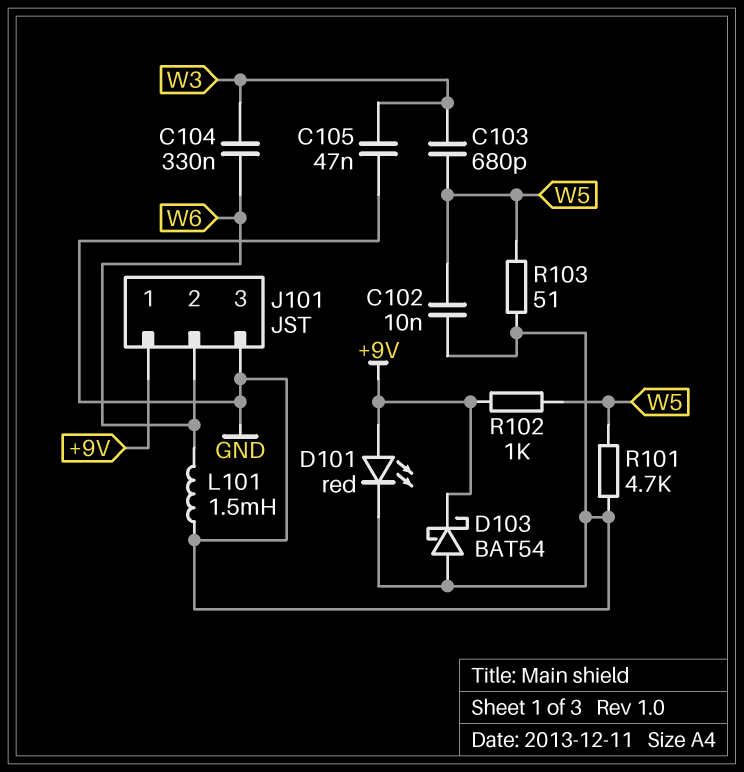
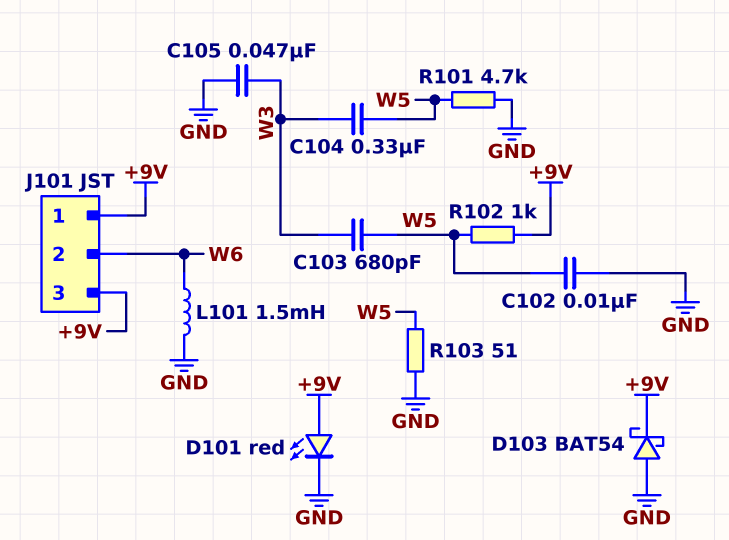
C104: 330nF (W3, W6) -> 330nF (W3, W5)
J101 pin 3: GND -> +9V

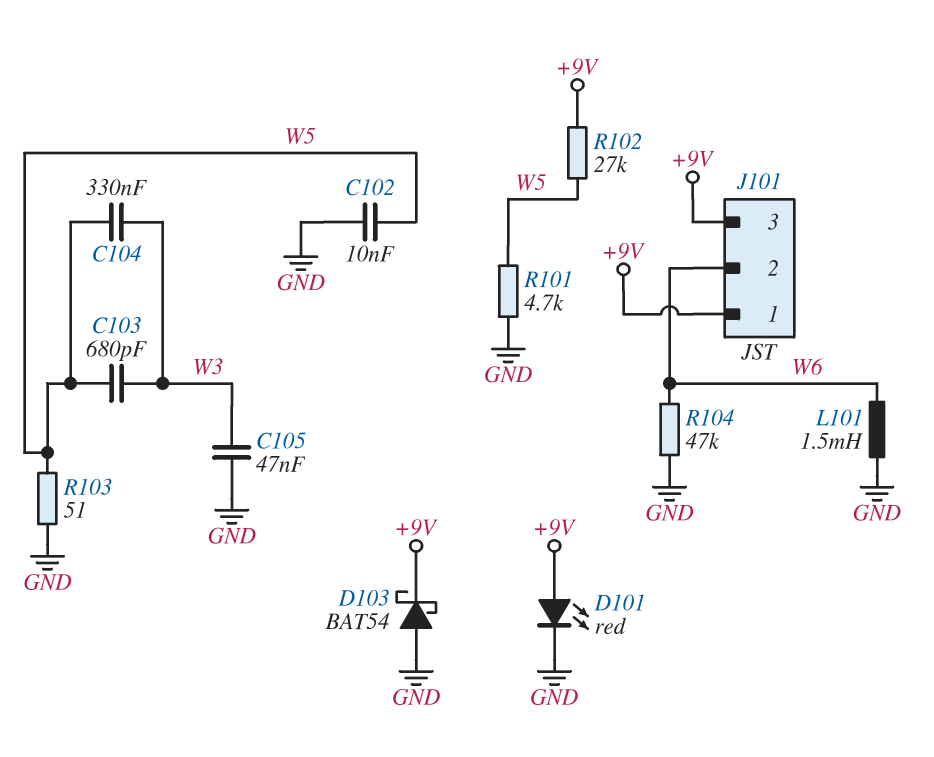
R102: 1k (+9V, W5) -> 27k (+9V, W5)
R104: none -> 47k (GND, W6)

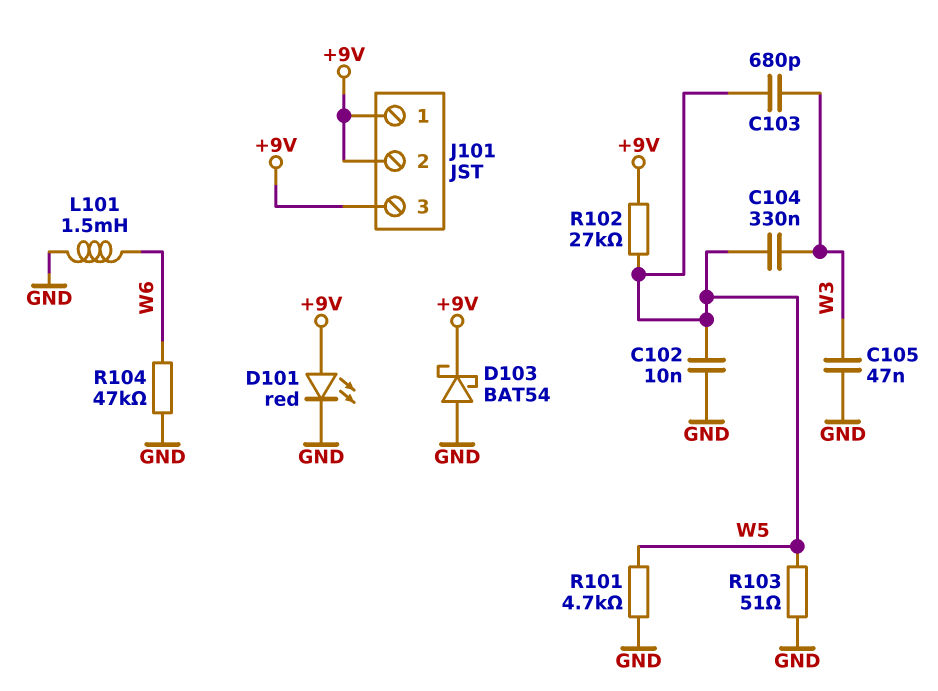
J101 pin 2: W6 -> +9V

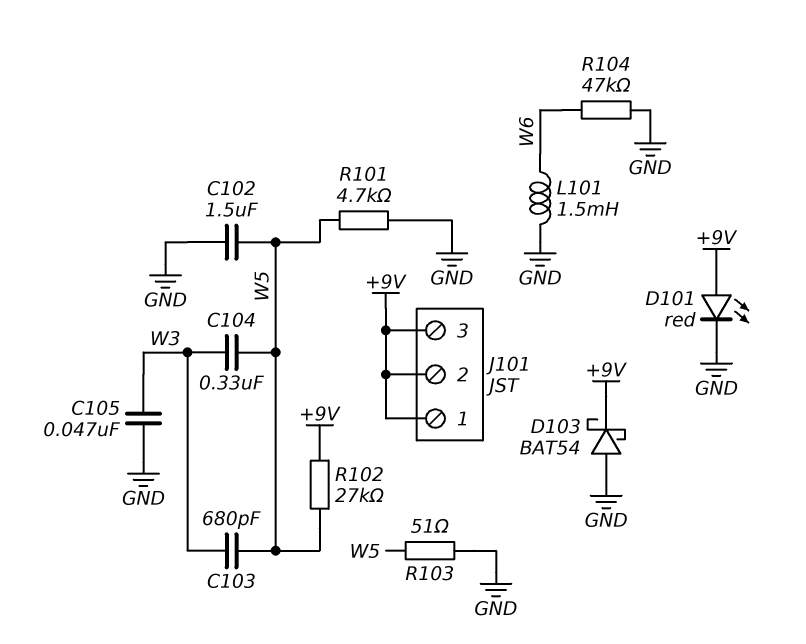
C102: 10nF (GND, W5) -> 1.5uF (GND, W5)

